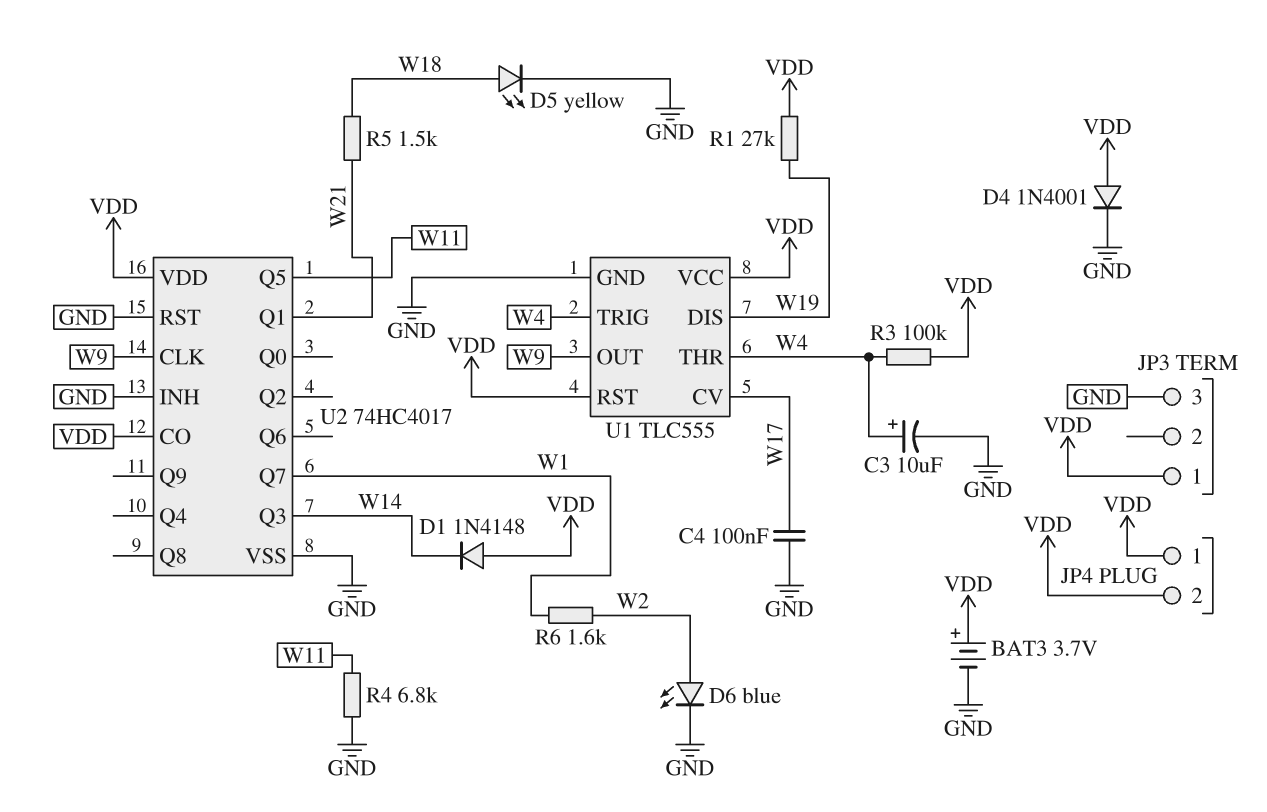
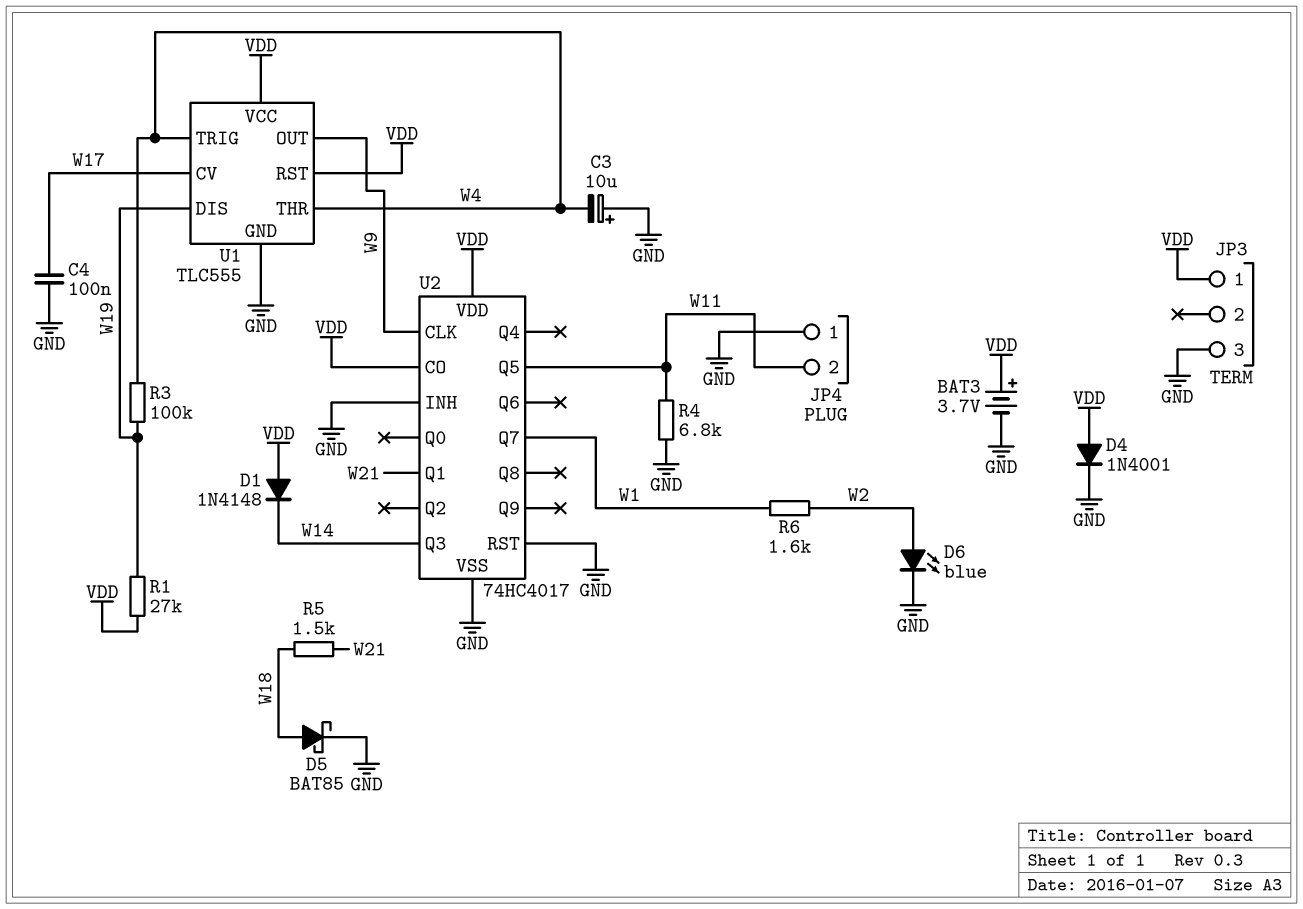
C3: 10uF (plus W4, minus GND) -> 10uF (plus GND, minus W4)
D5: LED yellow (A W18, K GND) -> schottky BAT85 (A W18, K GND)
JP4 pin 1: VDD -> GND
JP4 pin 2: VDD -> W11
R3: 100k (VDD, W4) -> 100k (W4, W19)

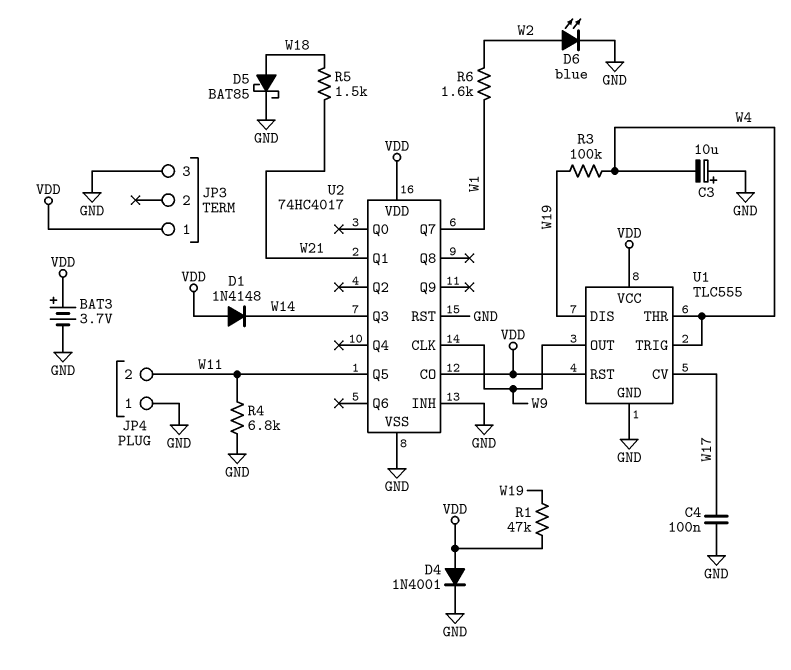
R1: 27k (VDD, W19) -> 47k (VDD, W19)

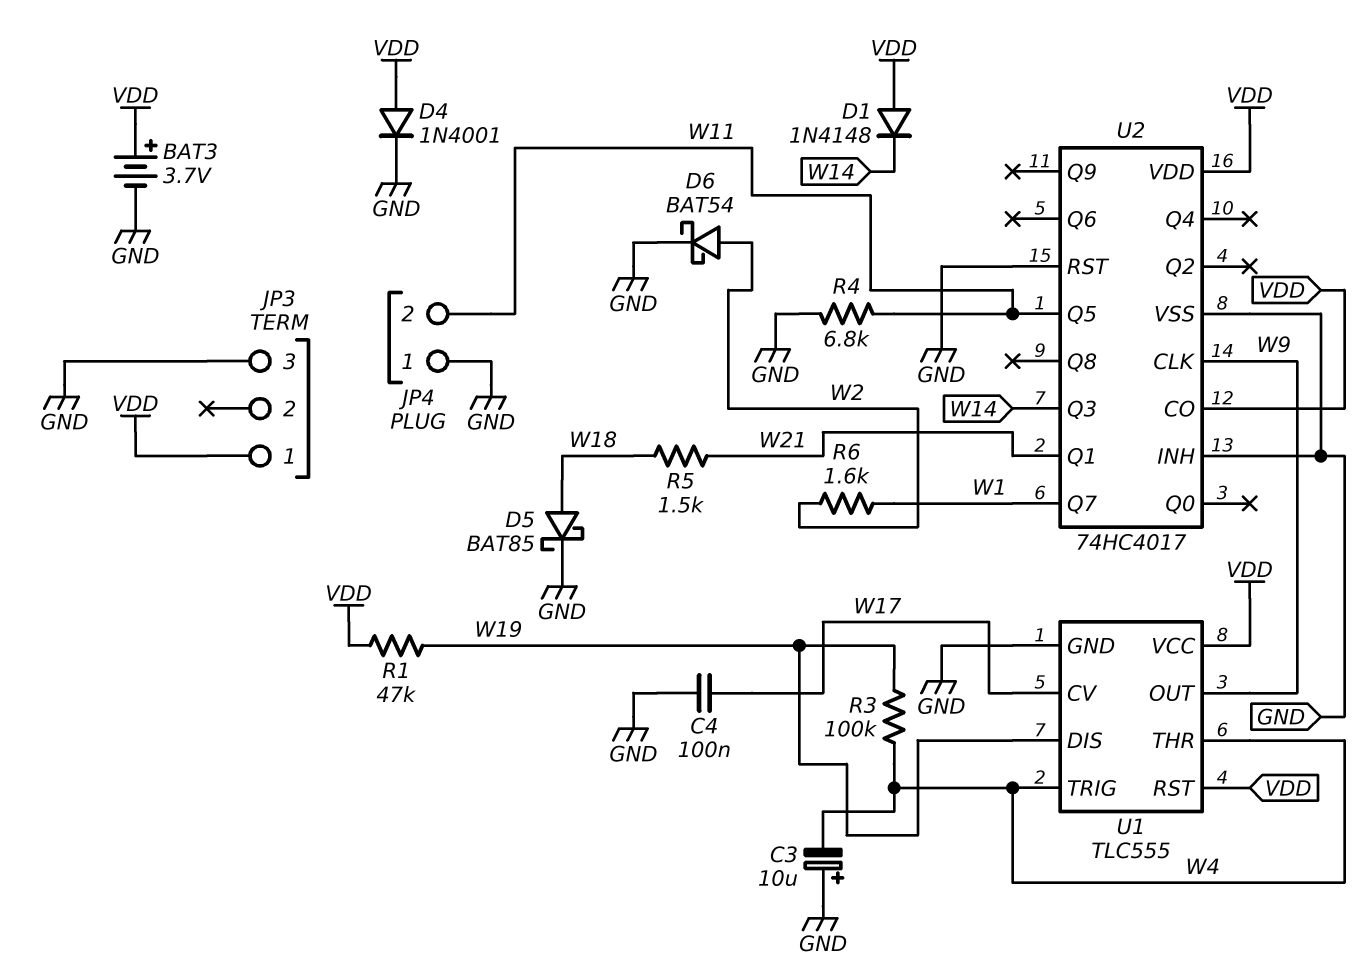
D6: LED blue (A W2, K GND) -> schottky BAT54 (A W2, K GND)

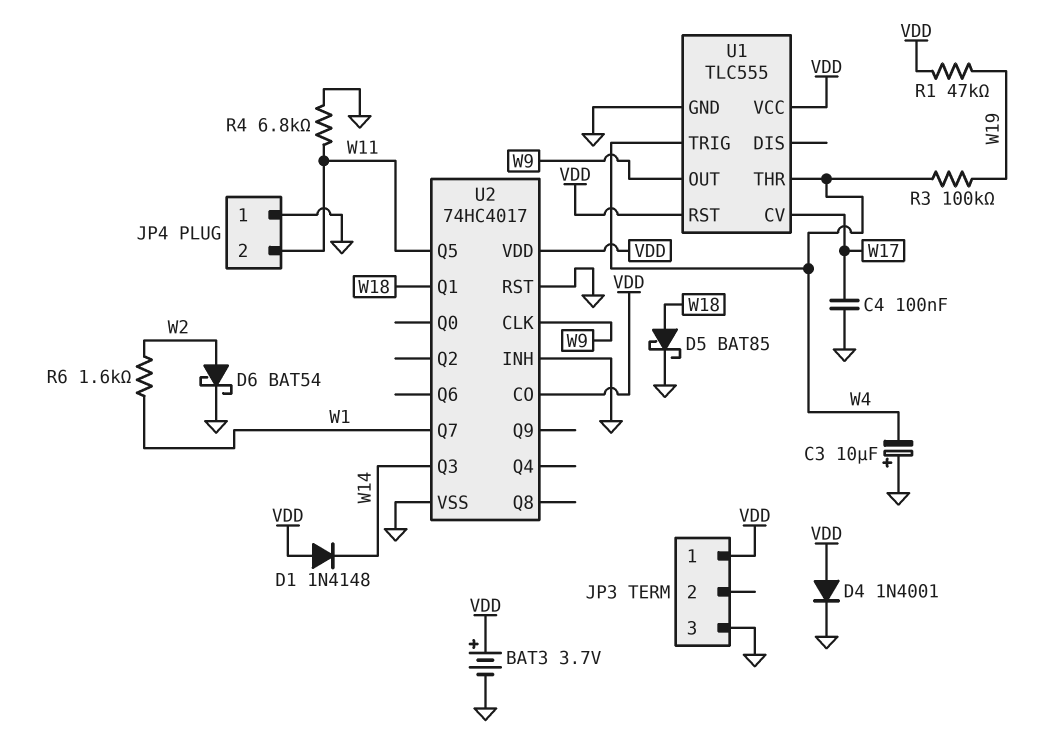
R5: 1.5k (W18, W21) -> none
U1 pin DIS: W19 -> none
U2 pin Q1: W21 -> W18

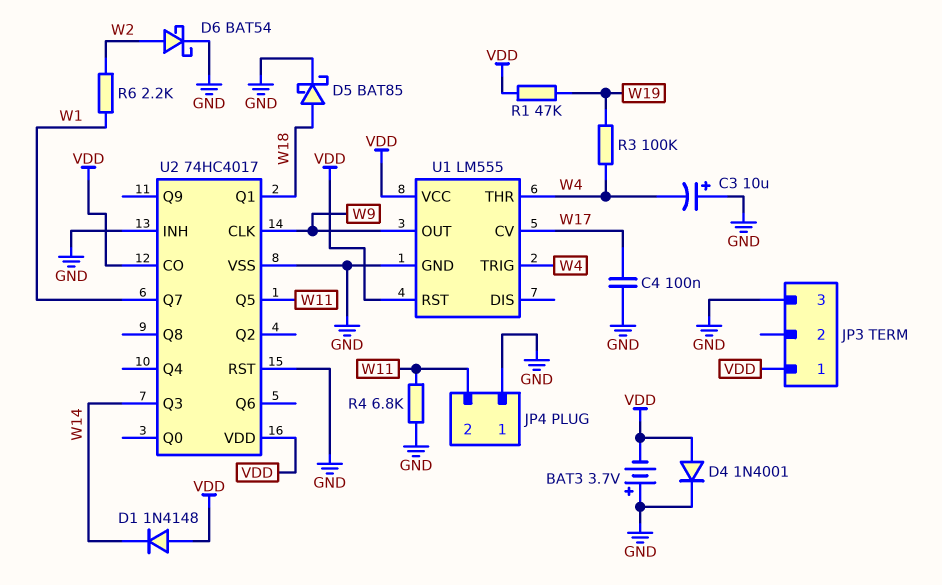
BAT3: 3.7V (plus VDD, minus GND) -> 3.7V (plus GND, minus VDD)
R6: 1.6k (W1, W2) -> 2.2k (W1, W2)
U1: TLC555 -> LM555

